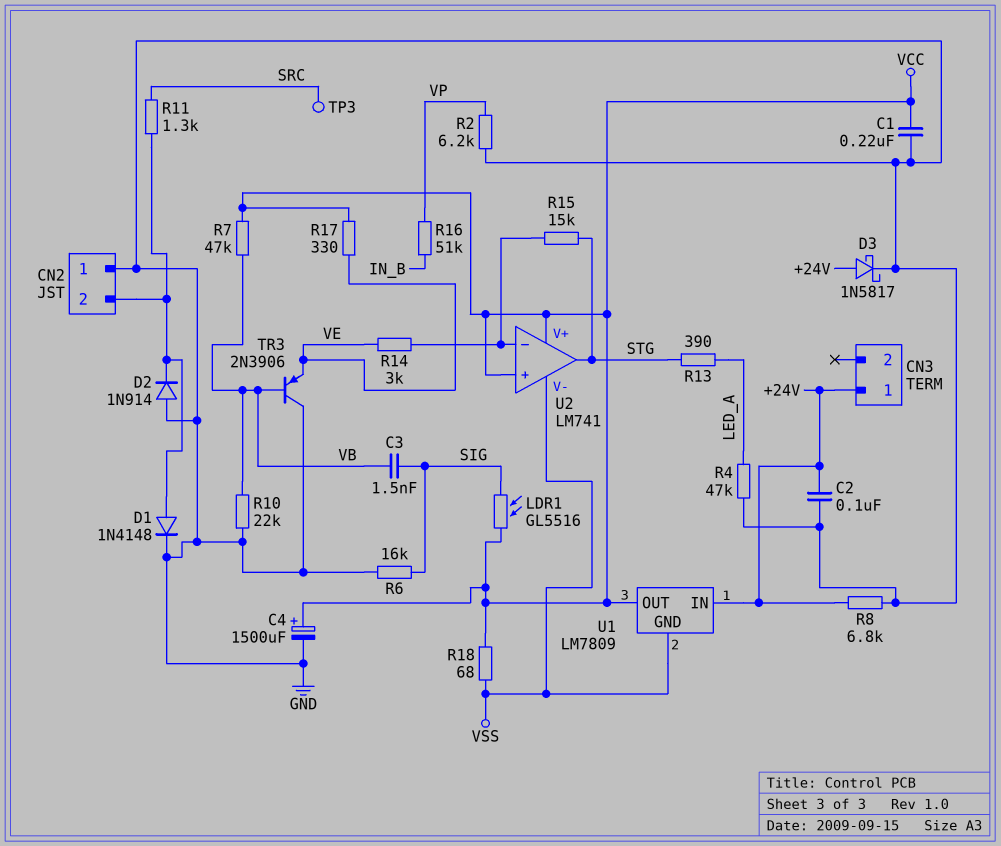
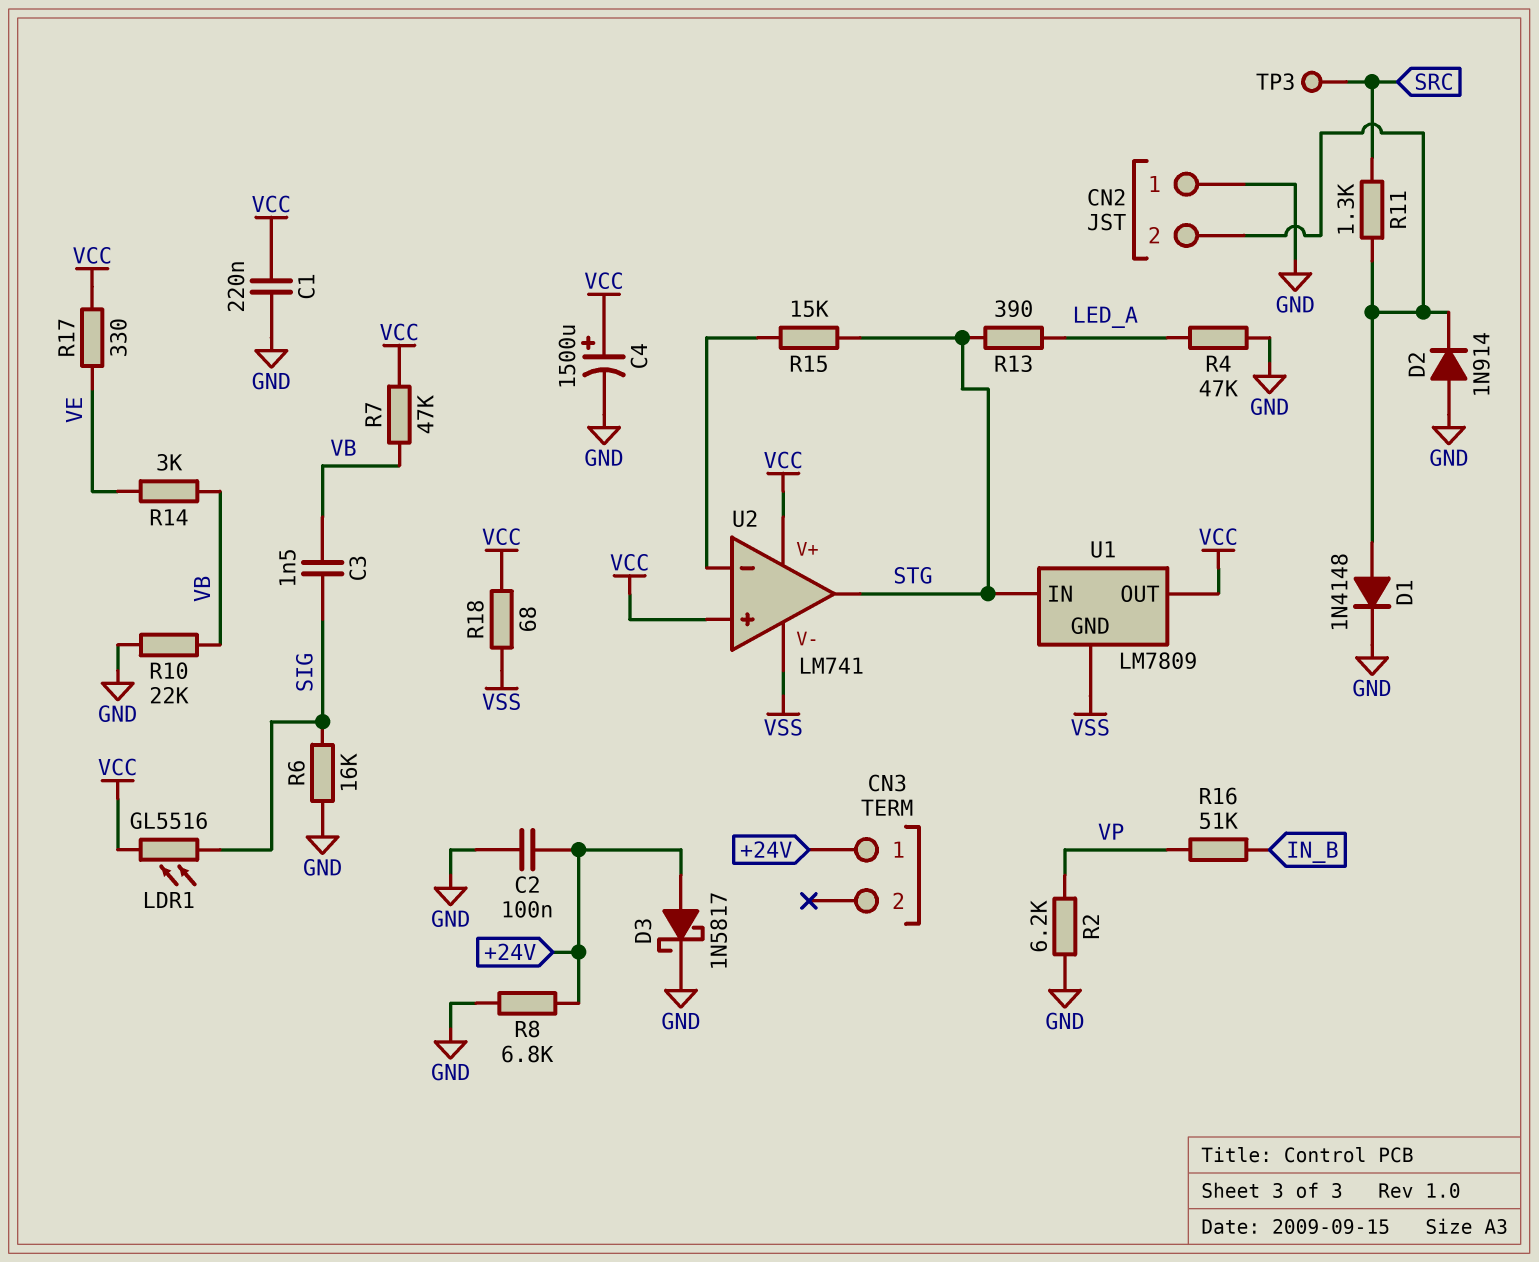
R14: 3k (U2/in-, VE) -> 3k (VB, VE)
TR3: PNP 2N3906 (B VB, C GND, E VE) -> none
U1 pin IN: +24V -> STG

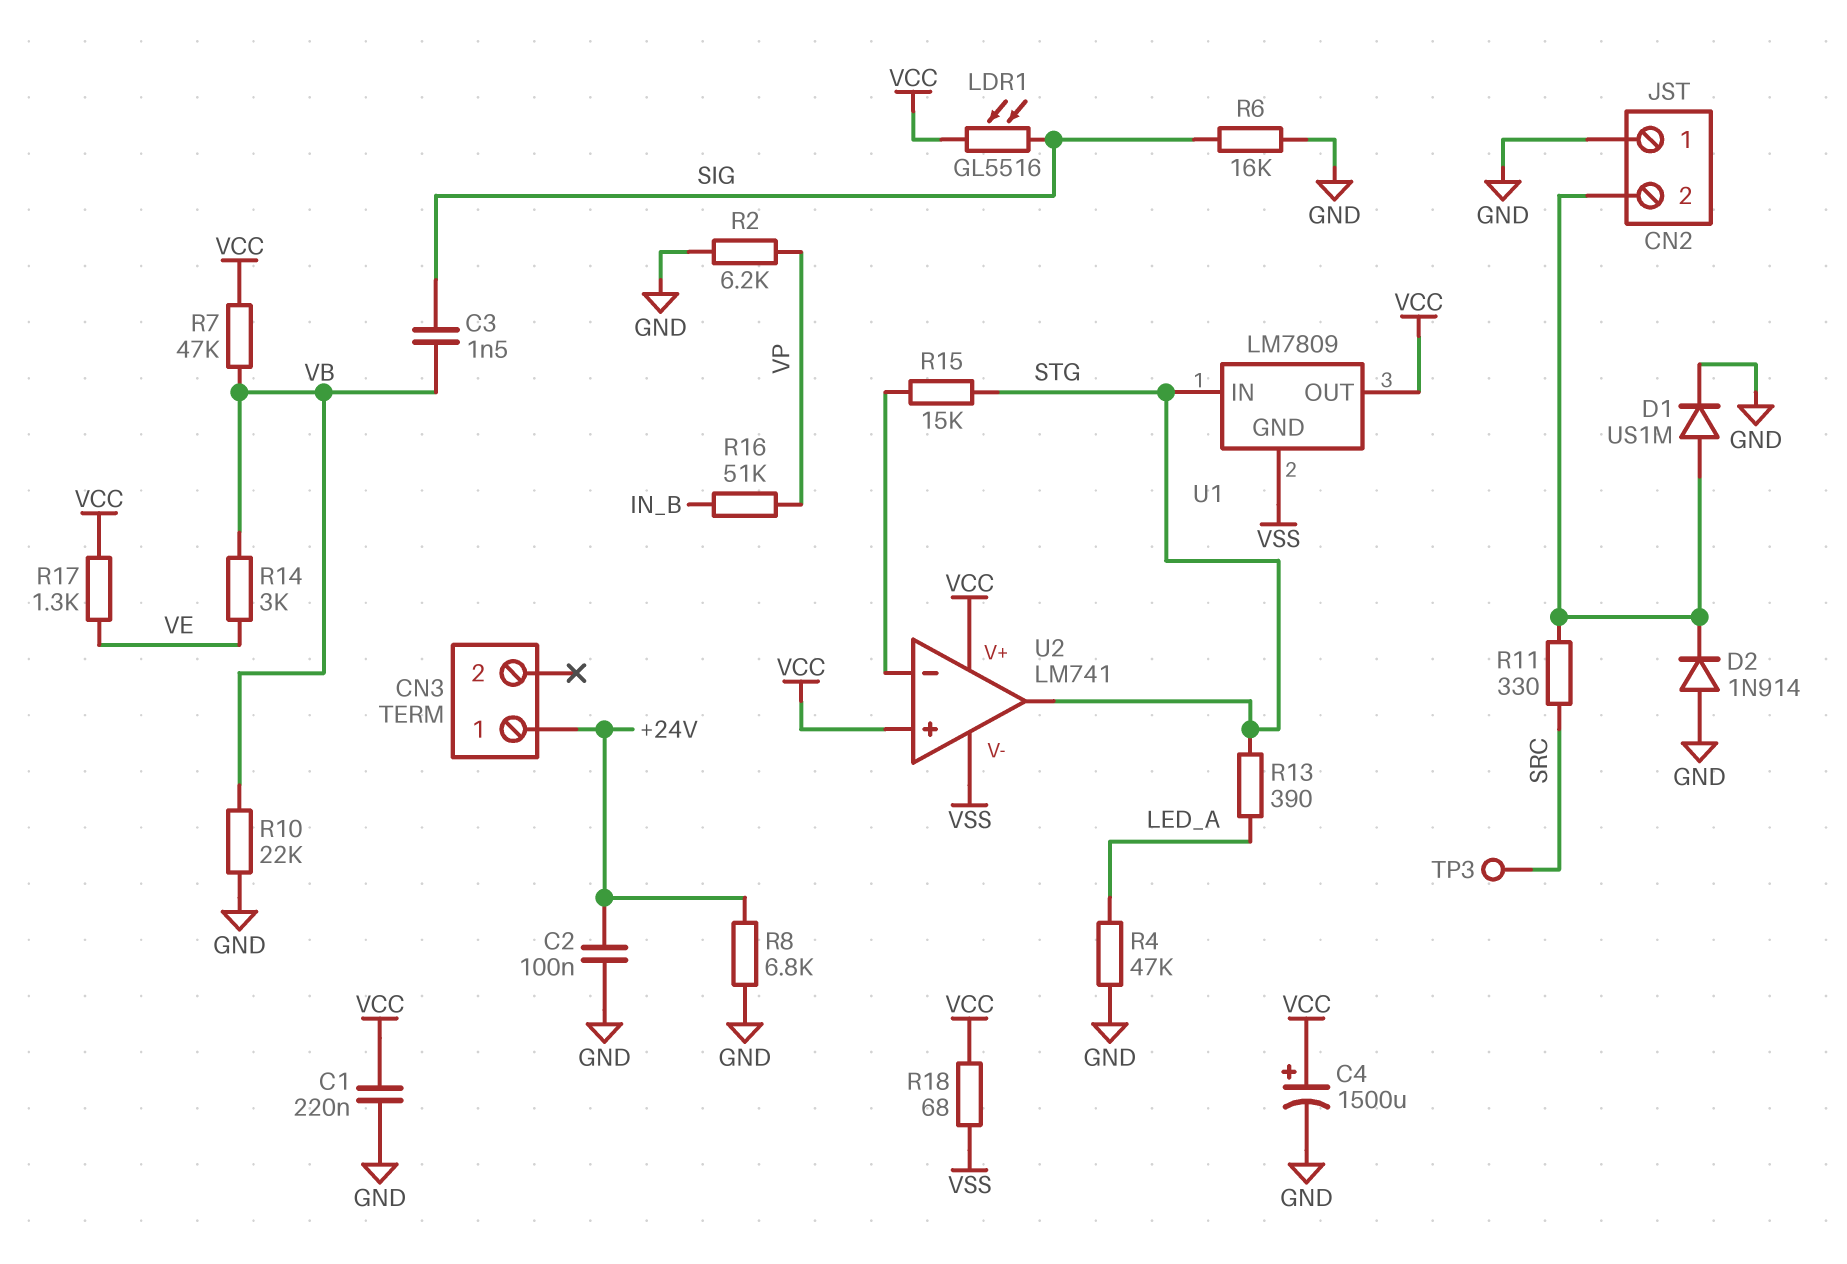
D1: diode 1N4148 (A CN2/2, K GND) -> diode US1M (A CN2/2, K GND)
D3: schottky 1N5817 (A +24V, K GND) -> none
R11: 1.3k (CN2/2, SRC) -> 330 (CN2/2, SRC)
R17: 330 (VCC, VE) -> 1.3k (VCC, VE)

